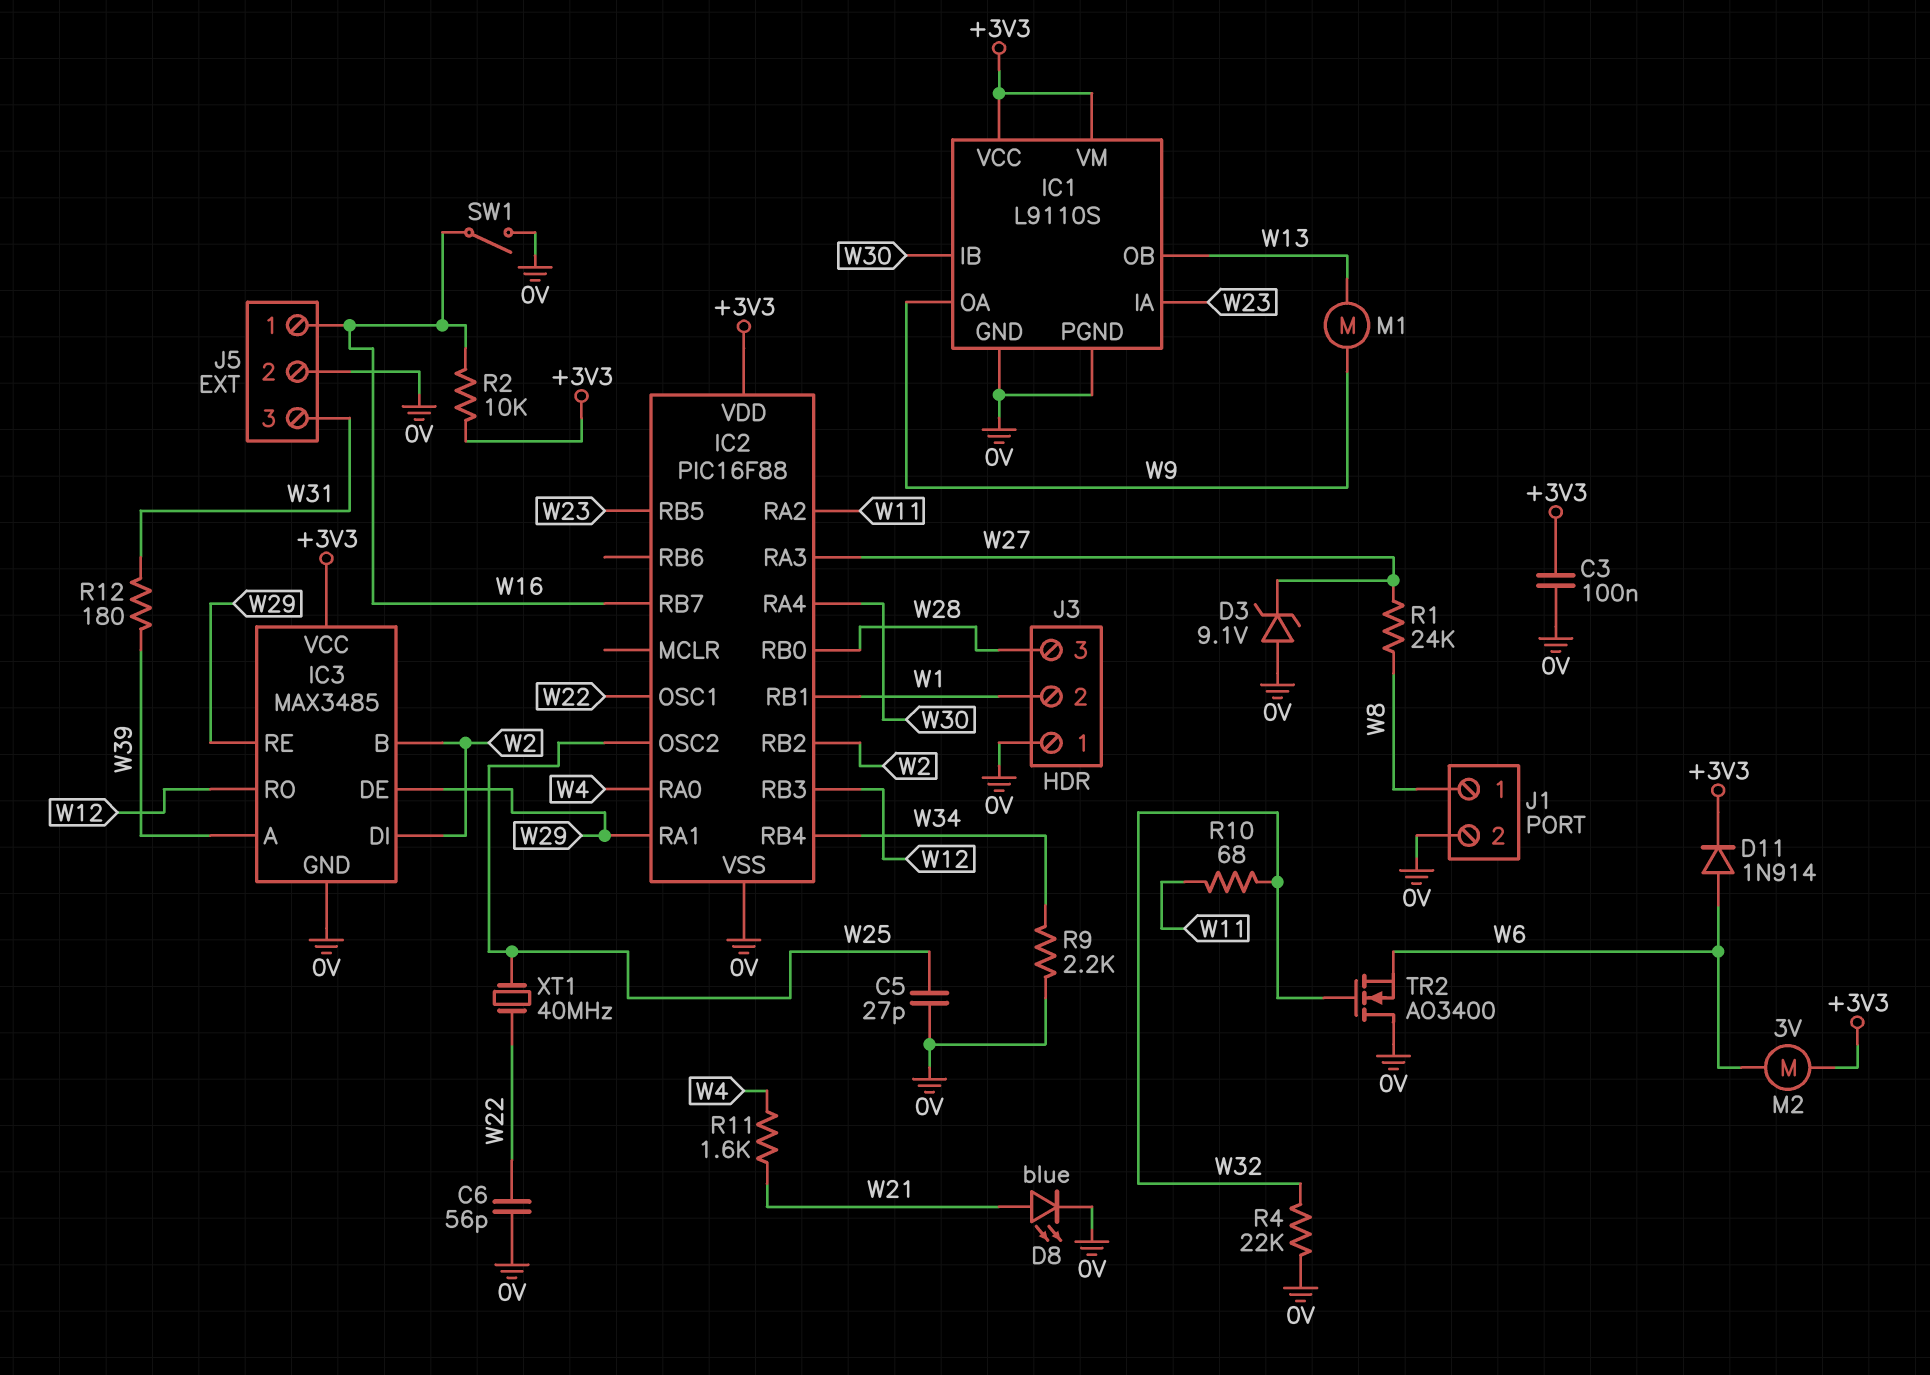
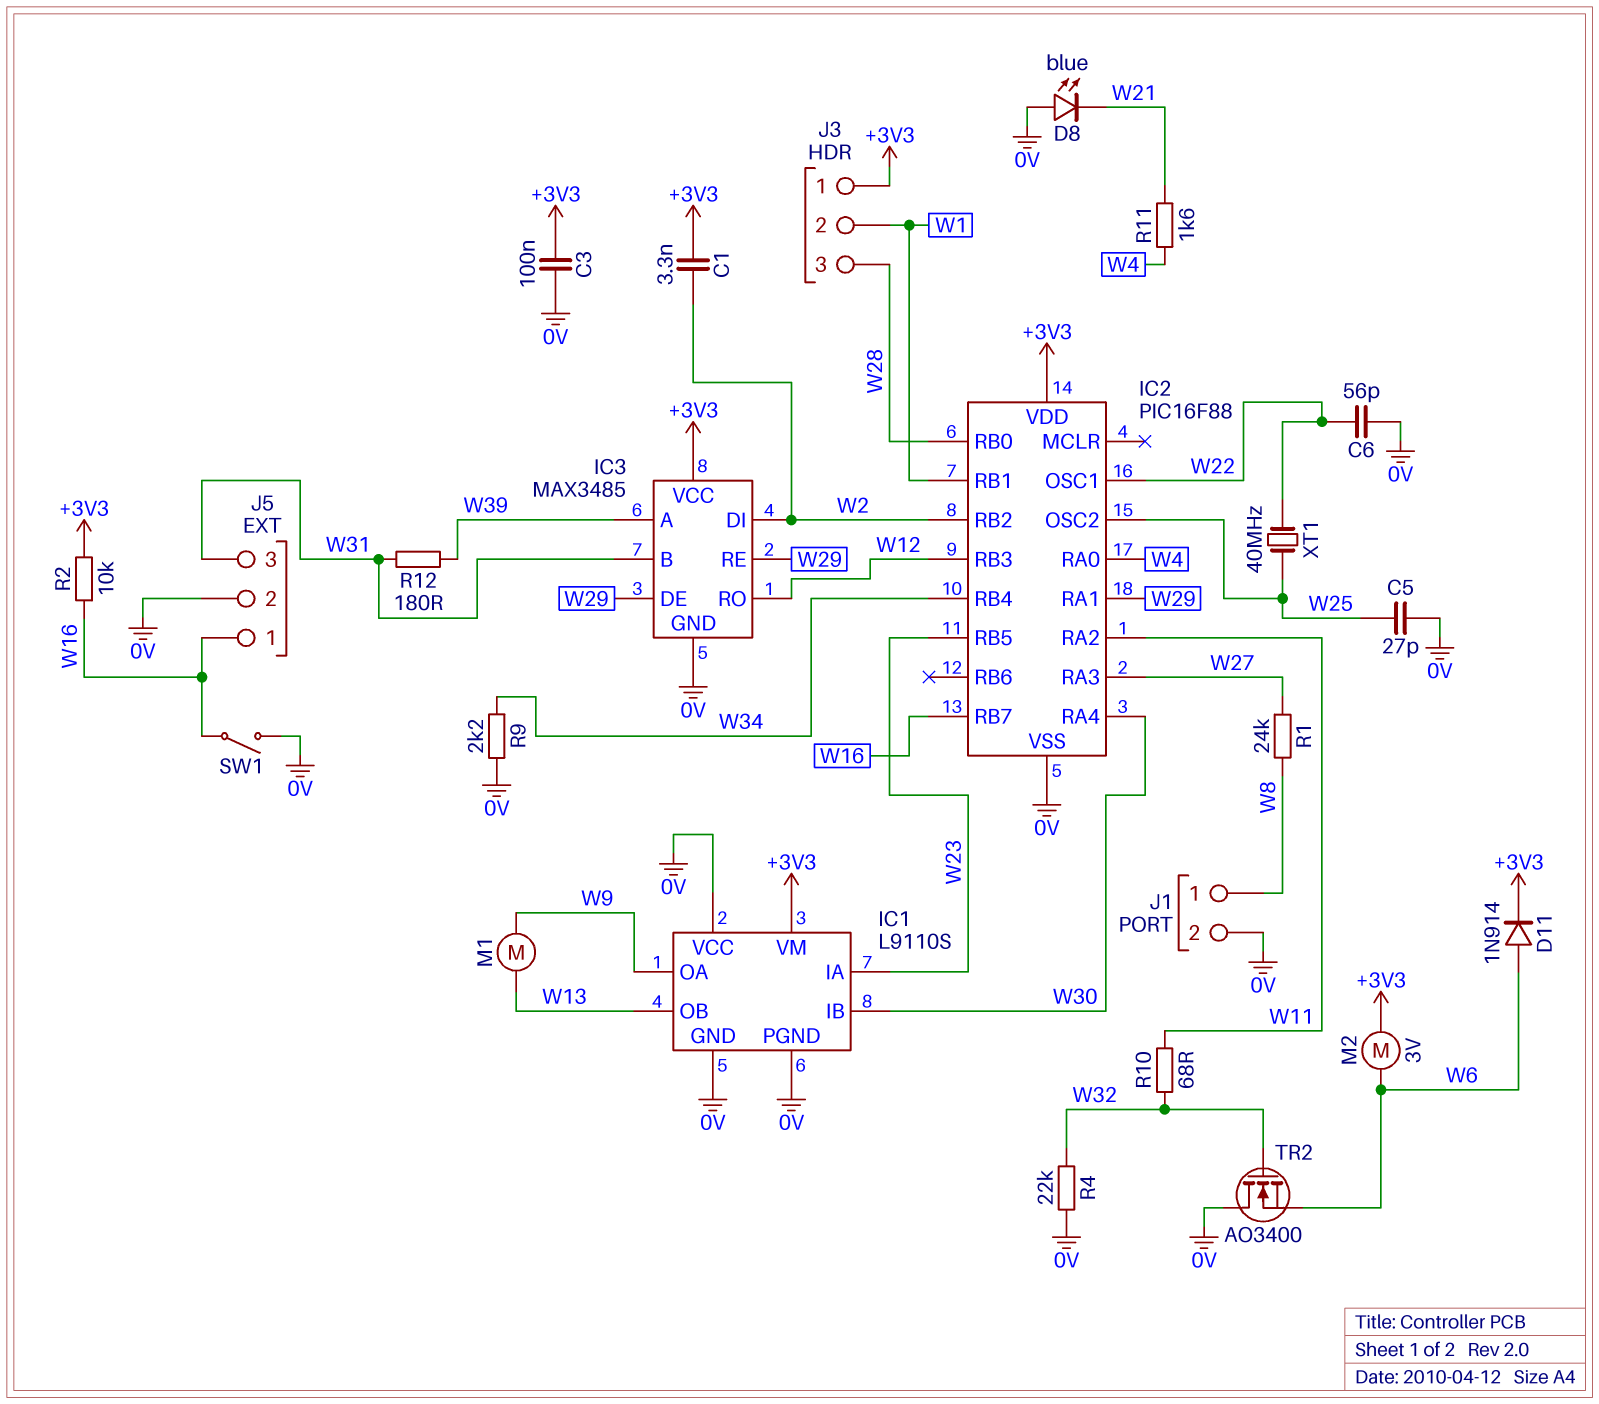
C1: none -> 3.3nF (+3V3, W2)
D3: zener 9.1V (A 0V, K W27) -> none
D8: LED blue (A W21, K 0V) -> LED blue (A 0V, K W21)
IC1 pin VCC: +3V3 -> 0V
IC3 pin B: W2 -> W31
J3 pin 1: 0V -> +3V3

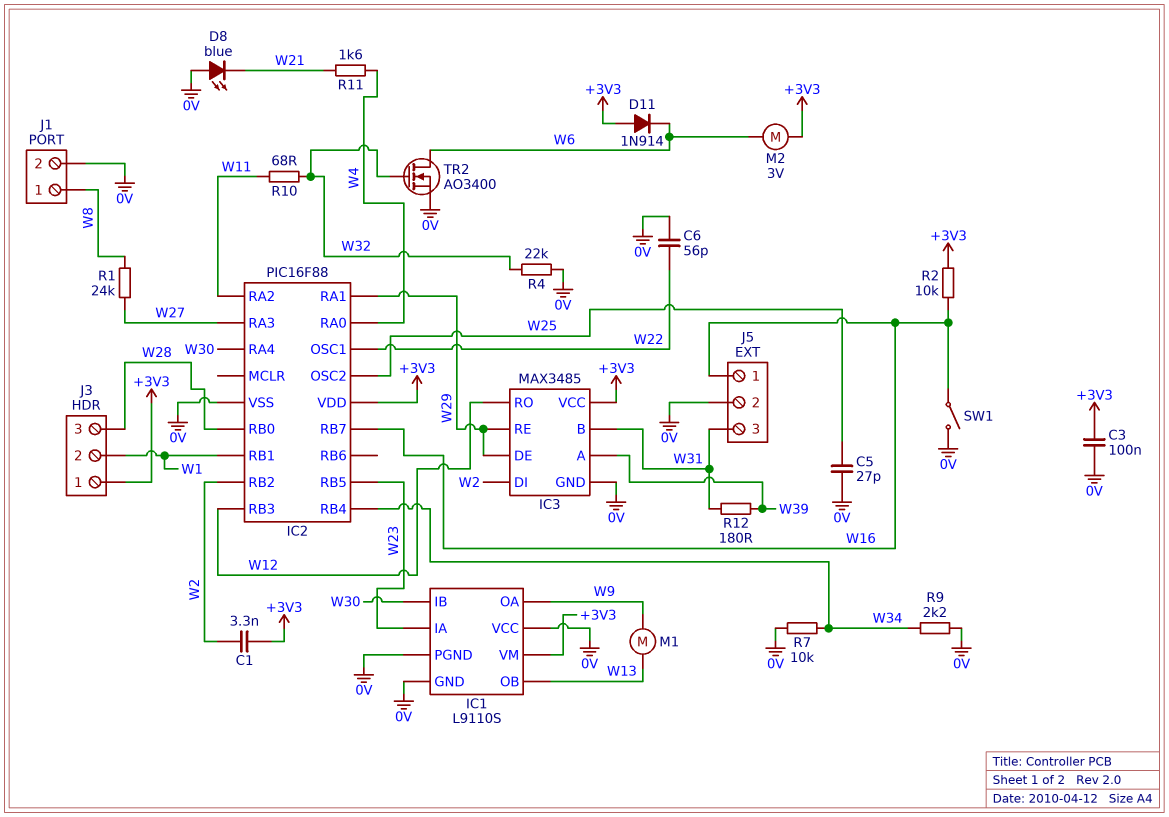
D11: diode 1N914 (A W6, K +3V3) -> diode 1N914 (A +3V3, K W6)
R7: none -> 10k (0V, W34)
TR2: NMOS AO3400 (G W32, D 0V, S W6) -> NMOS AO3400 (G W32, D W6, S 0V)
XT1: 40MHz (W22, W25) -> none

